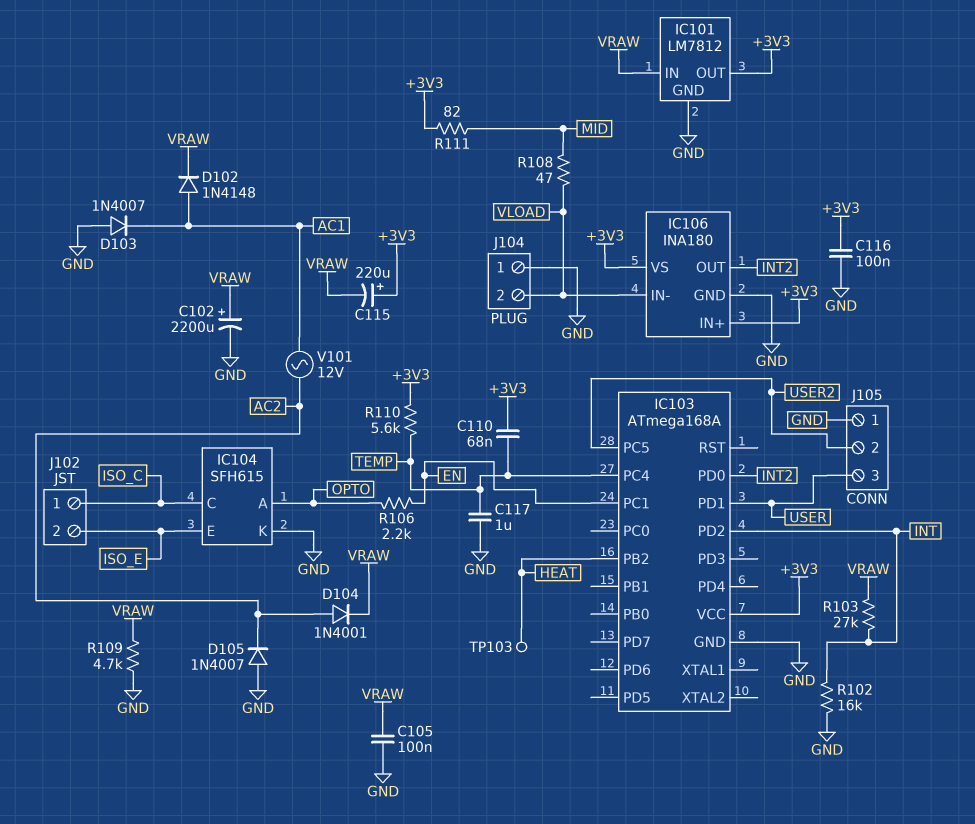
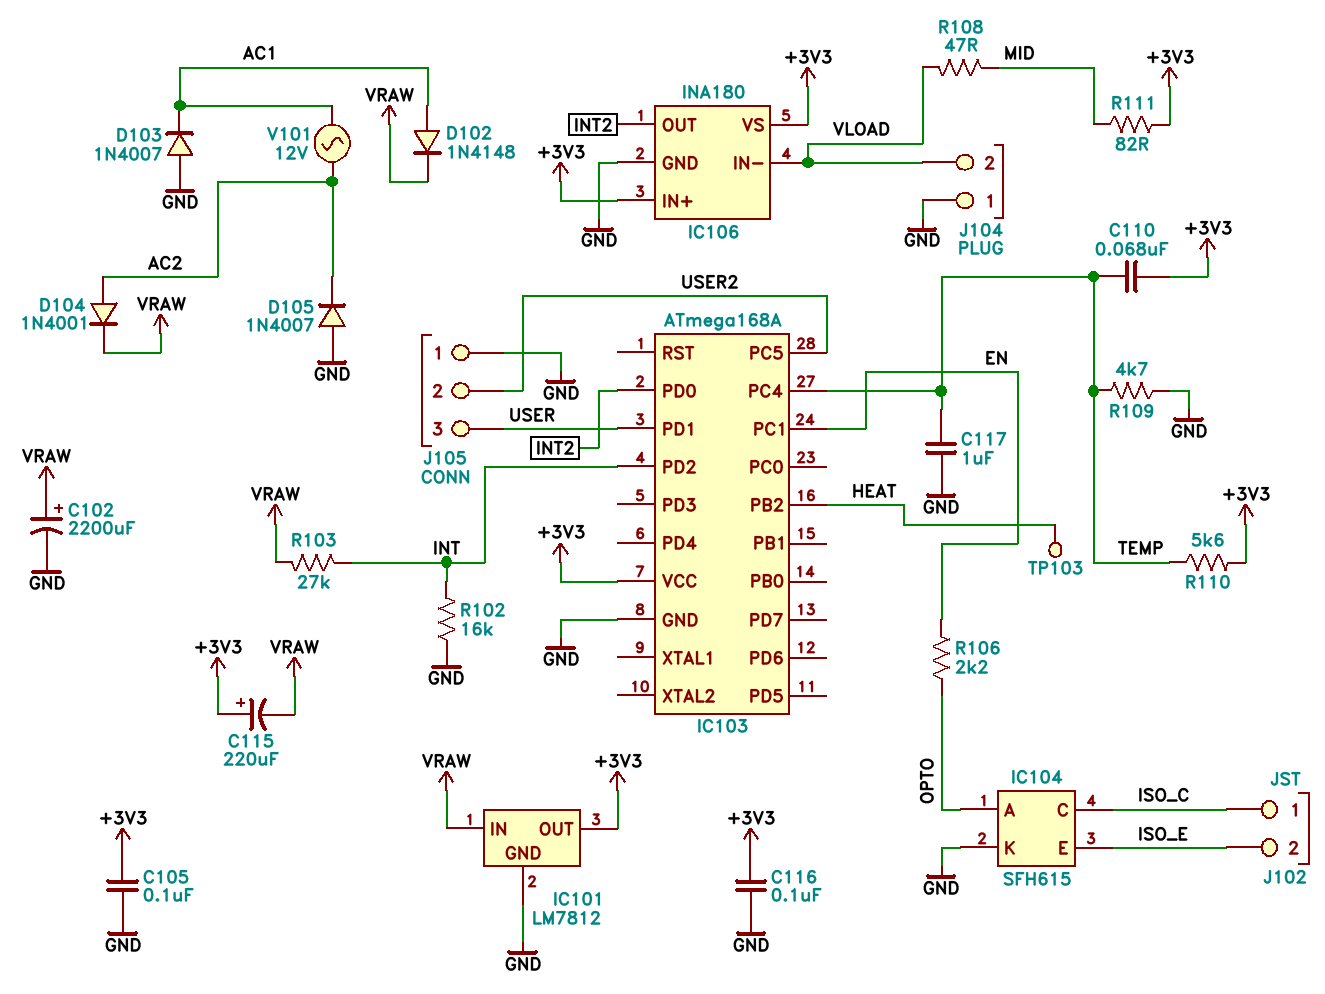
C105: 100nF (GND, VRAW) -> 100nF (+3V3, GND)
R109: 4.7k (GND, VRAW) -> 4.7k (GND, TEMP)

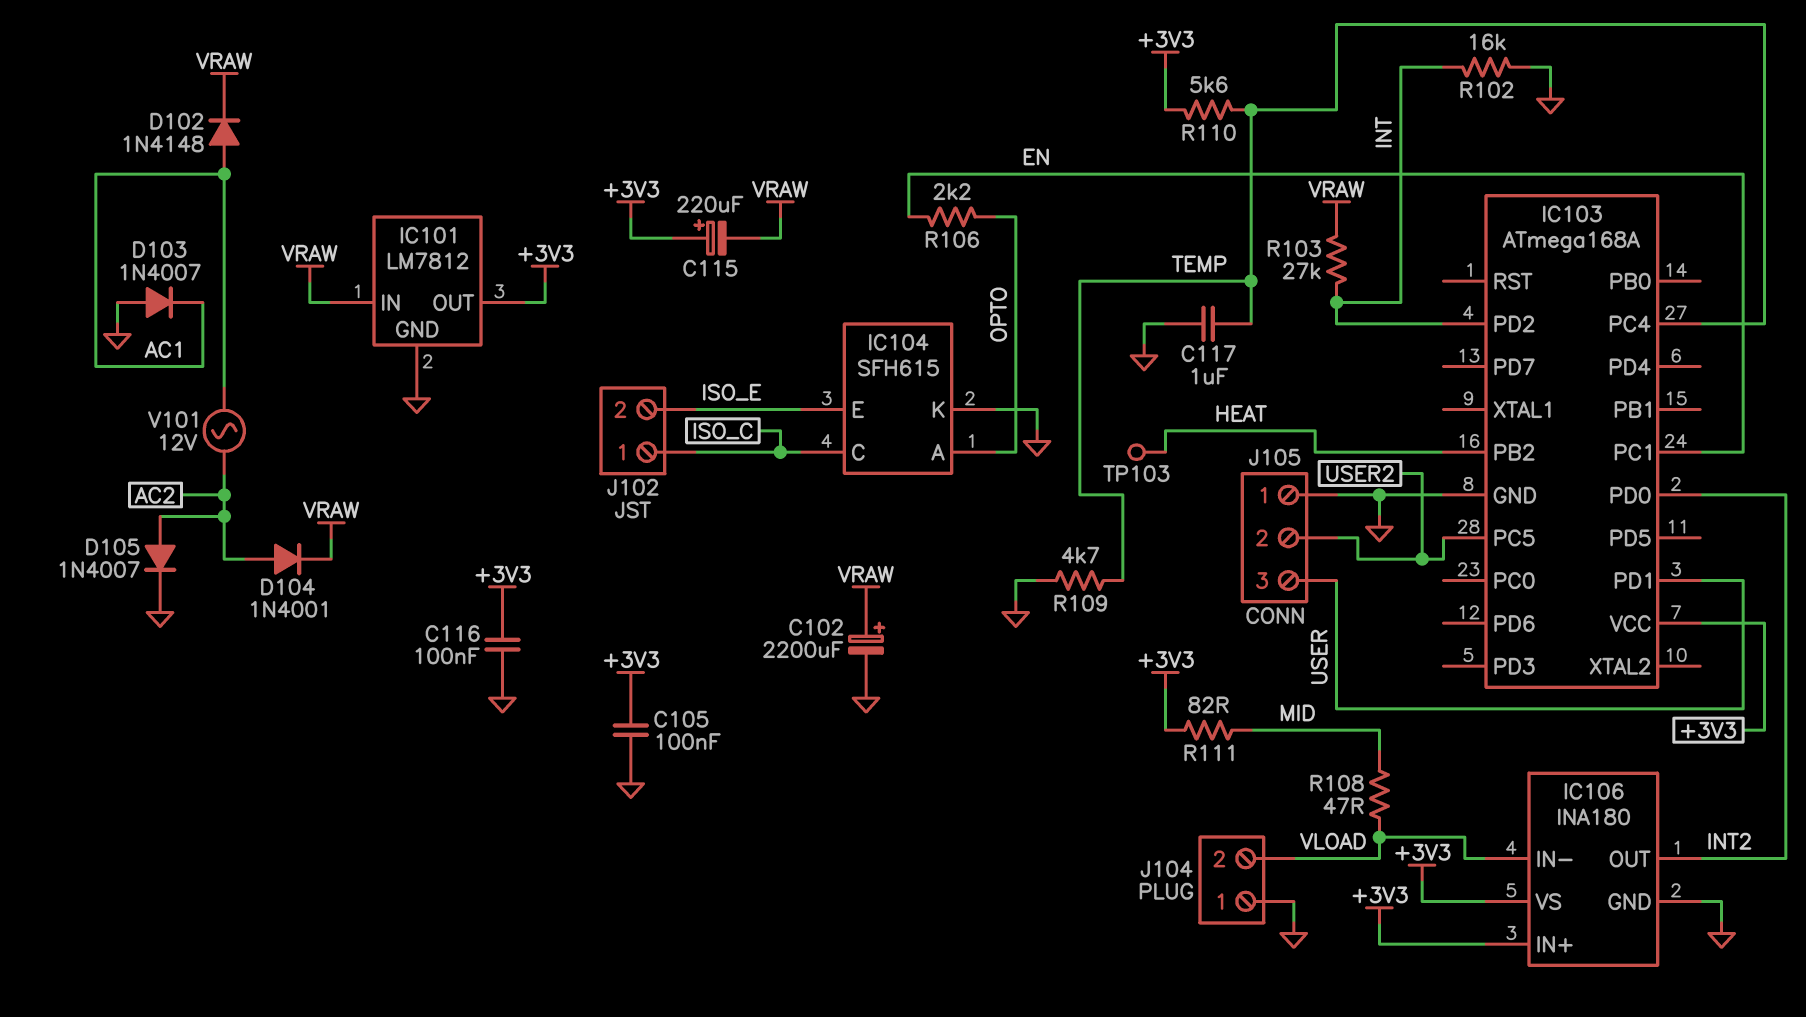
C110: 68nF (+3V3, TEMP) -> none
D105: diode 1N4007 (A GND, K AC2) -> diode 1N4007 (A AC2, K GND)

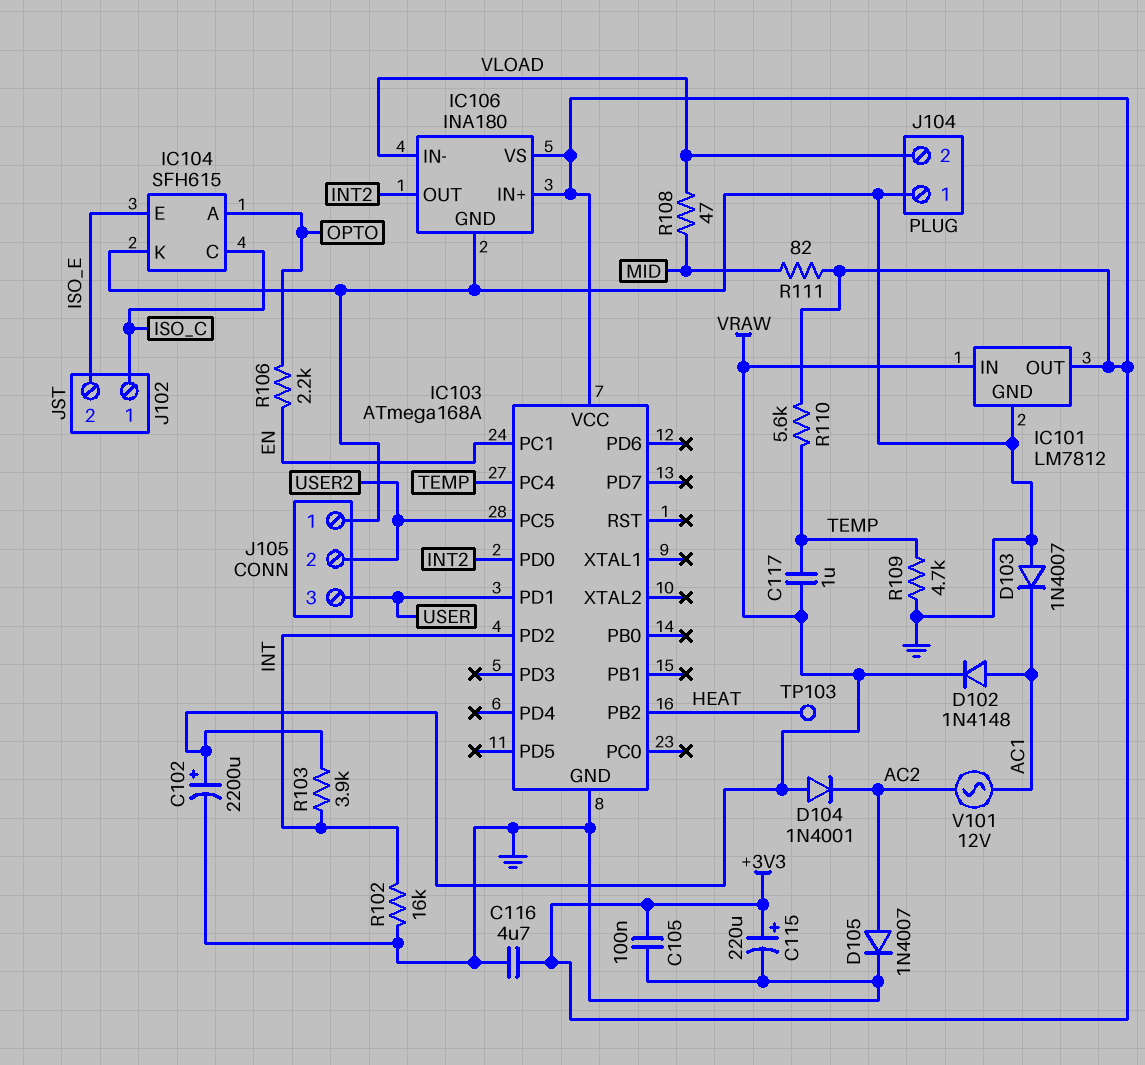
C115: 220uF (plus +3V3, minus VRAW) -> 220uF (plus +3V3, minus GND)
C116: 100nF (+3V3, GND) -> 4.7uF (+3V3, GND)
C117: 1uF (GND, TEMP) -> 1uF (TEMP, VRAW)
D104: diode 1N4001 (A AC2, K VRAW) -> diode 1N4001 (A VRAW, K AC2)
R103: 27k (INT, VRAW) -> 3.9k (INT, VRAW)

